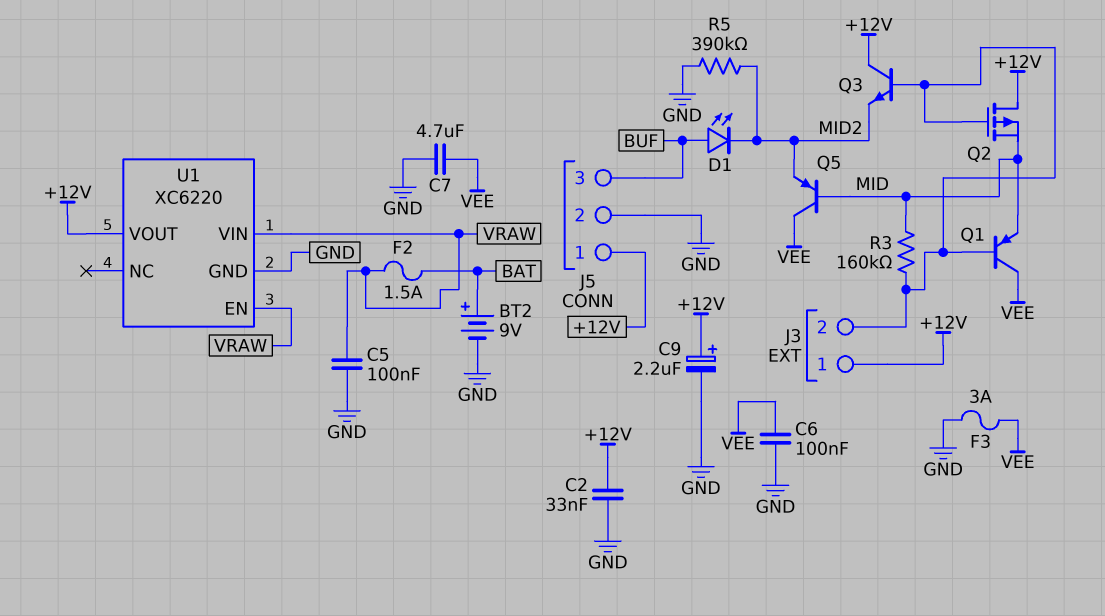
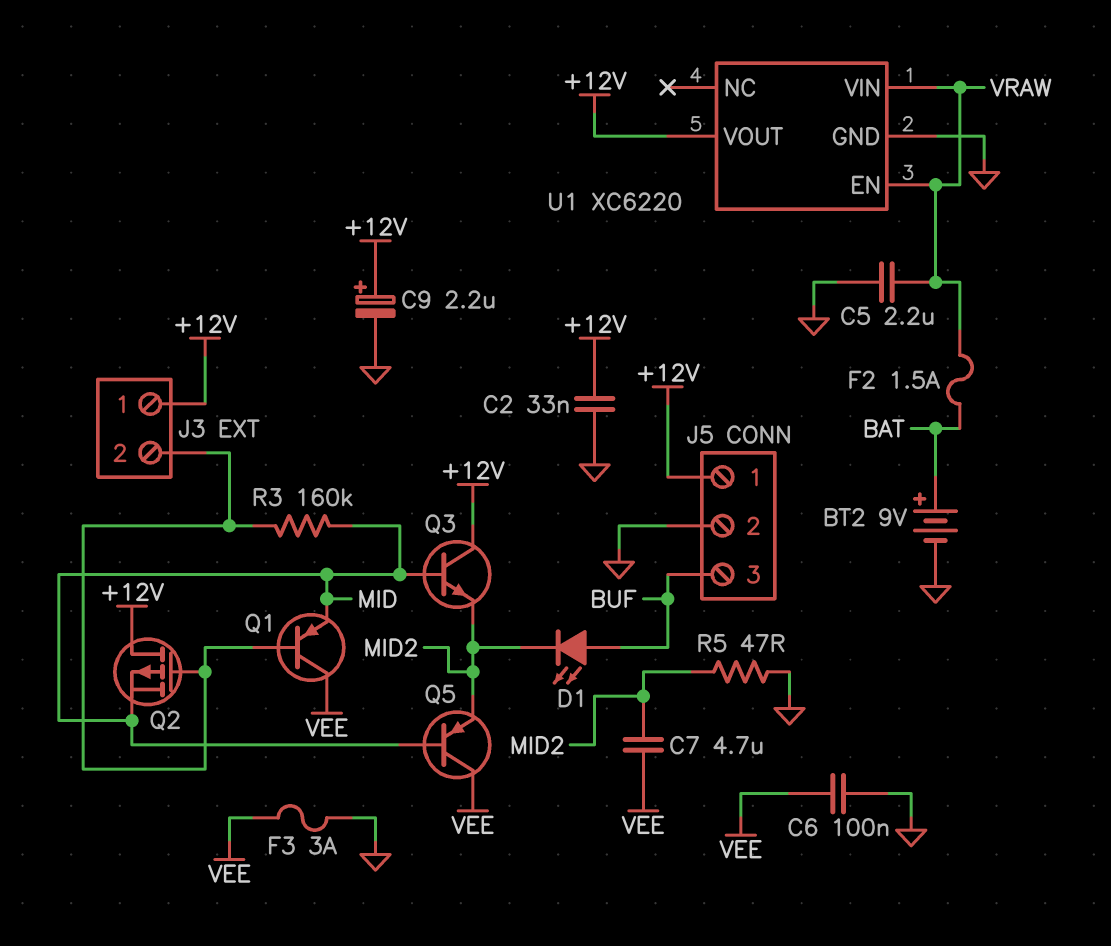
C5: 100nF (GND, VRAW) -> 2.2uF (GND, VRAW)
C7: 4.7uF (GND, VEE) -> 4.7uF (MID2, VEE)
Q3: NPN (B J3/2, C +12V, E MID2) -> NPN (B MID, C +12V, E MID2)
R5: 390k (GND, MID2) -> 47 (GND, MID2)

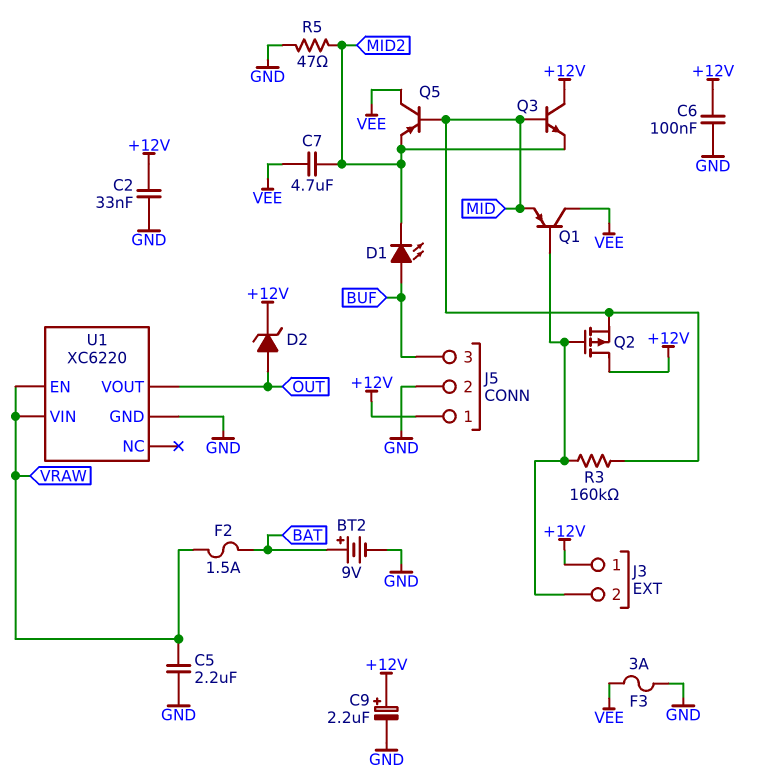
C6: 100nF (GND, VEE) -> 100nF (+12V, GND)
D2: none -> zener (A OUT, K +12V)
U1 pin VOUT: +12V -> OUT

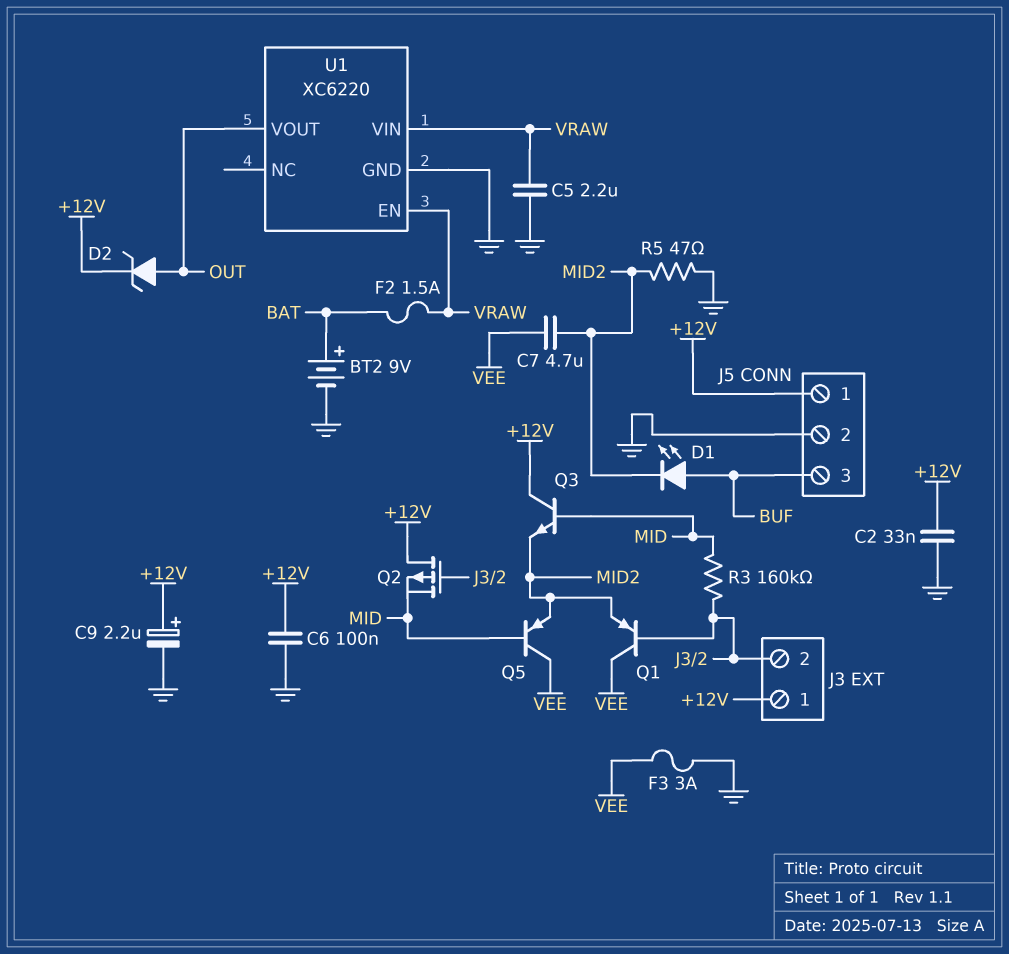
Q1: PNP (B J3/2, C VEE, E MID) -> PNP (B J3/2, C VEE, E MID2)

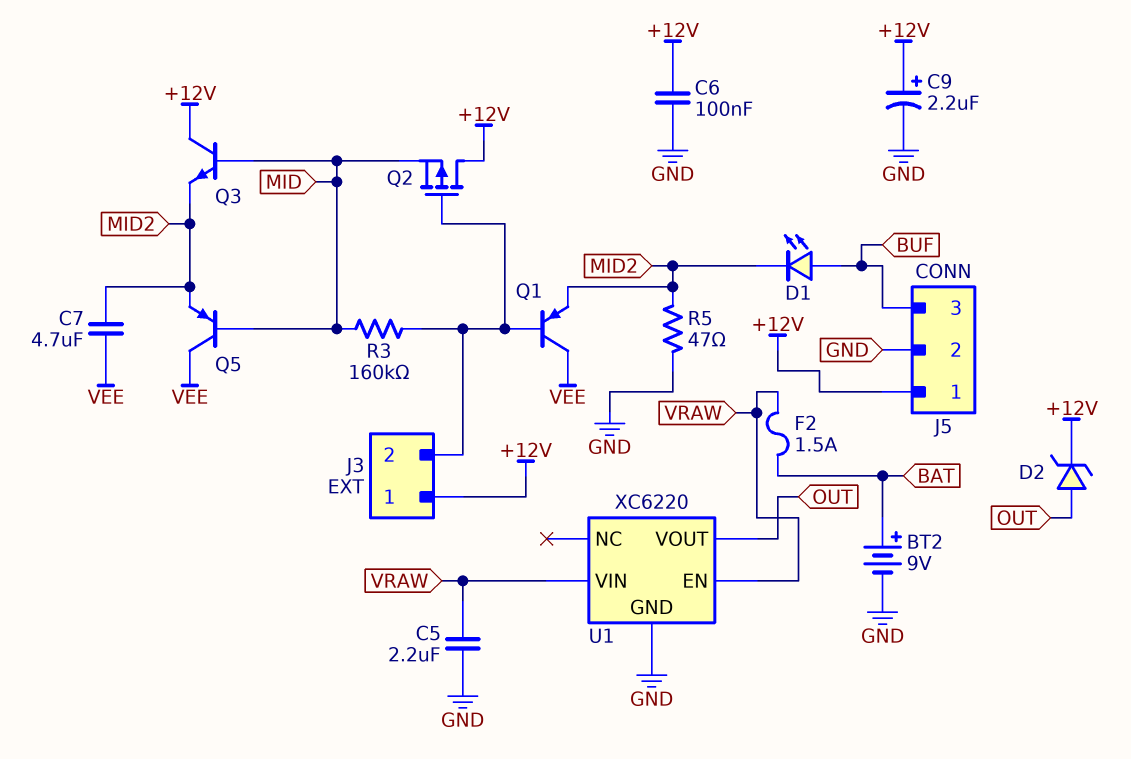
C2: 33nF (+12V, GND) -> none
F3: 3A (GND, VEE) -> none

